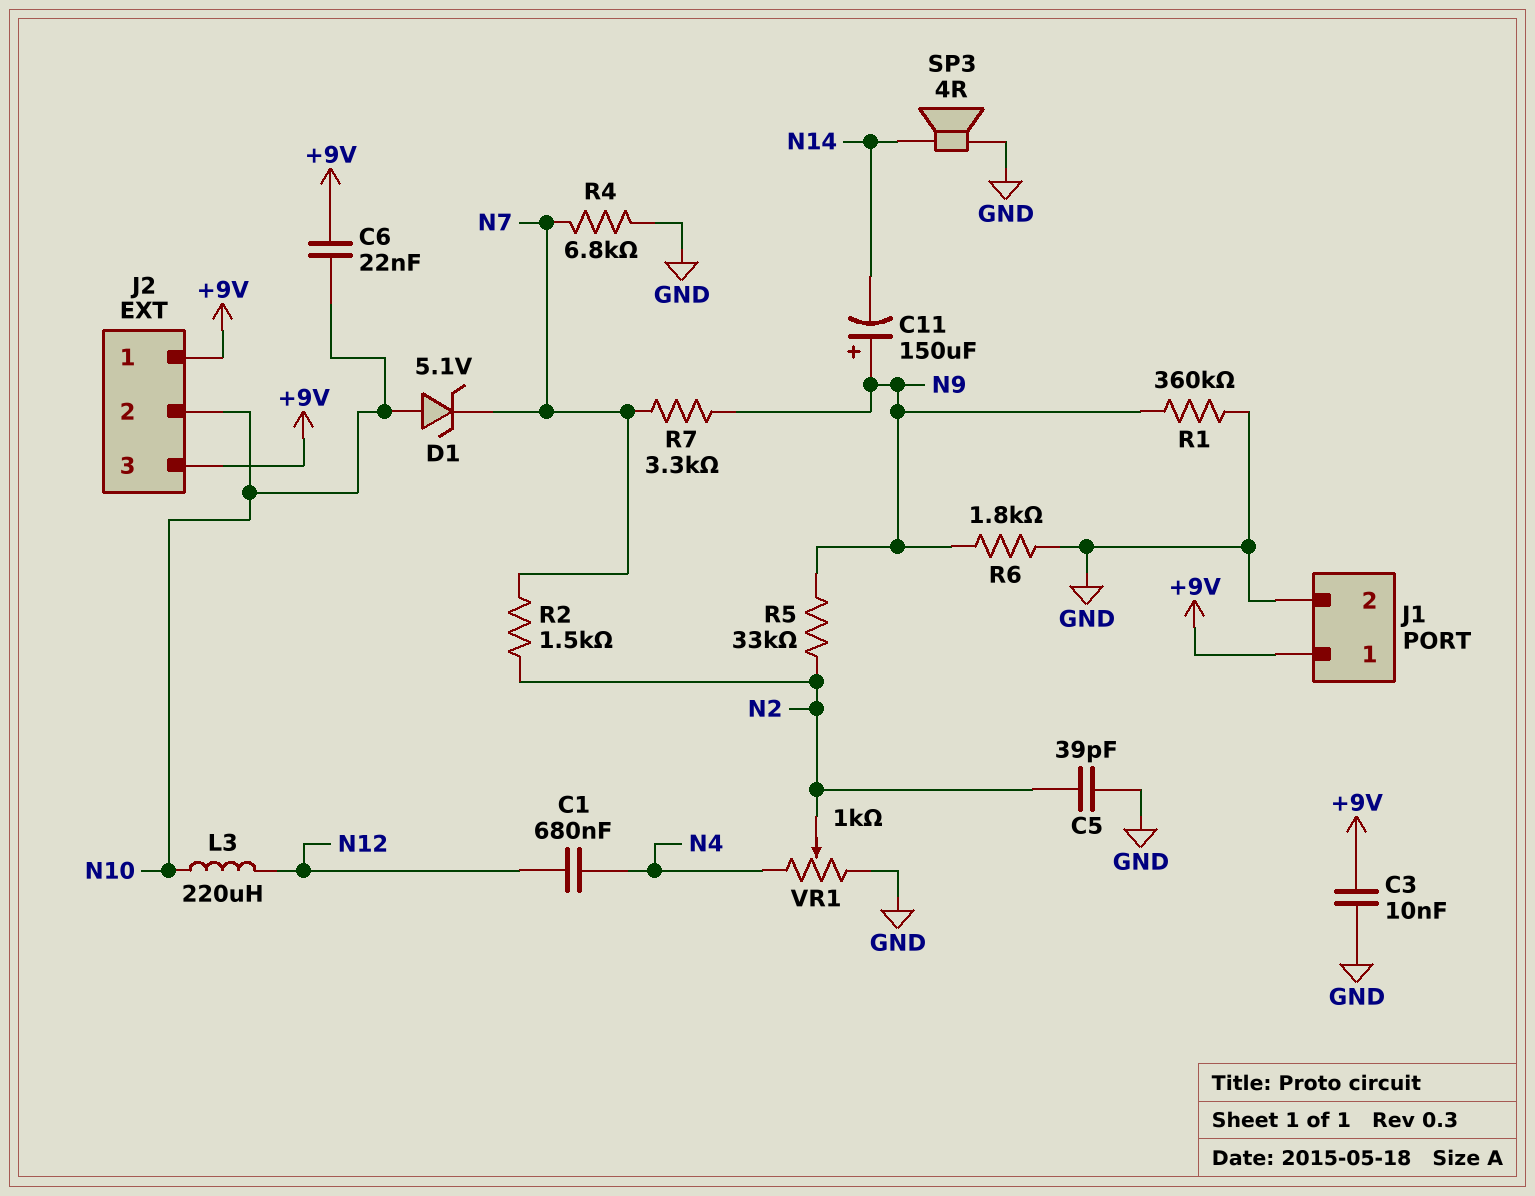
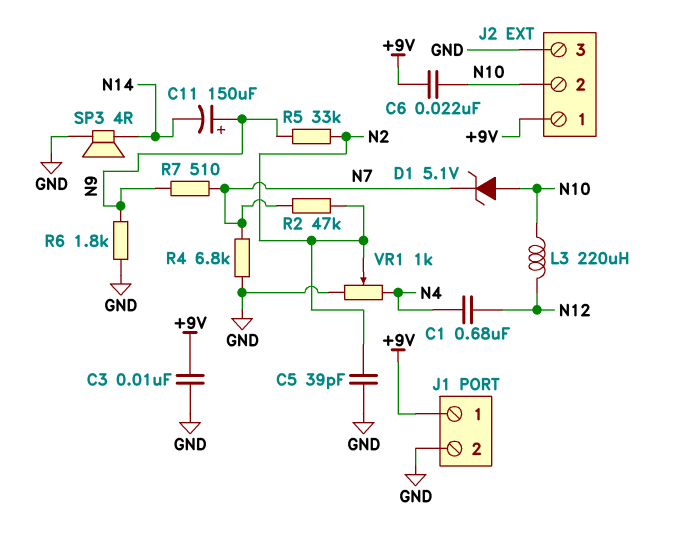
J2 pin 3: +9V -> GND
R1: 360k (GND, N9) -> none
R2: 1.5k (N2, N7) -> 47k (N2, N7)
R7: 3.3k (N7, N9) -> 510 (N7, N9)

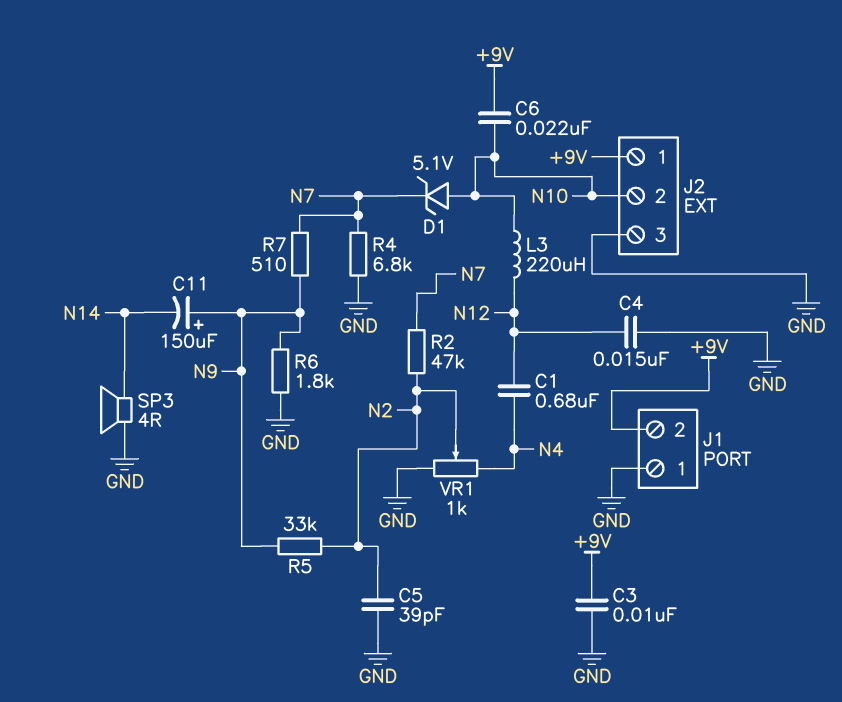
C4: none -> 15nF (GND, N12)
J1 pin 1: +9V -> GND
J1 pin 2: GND -> +9V

